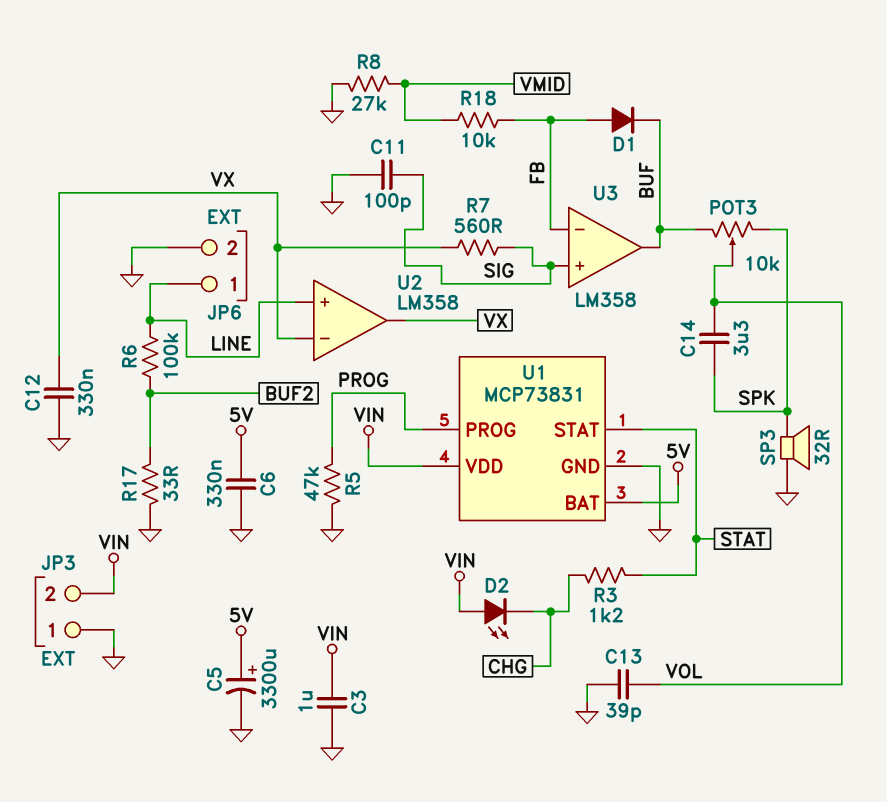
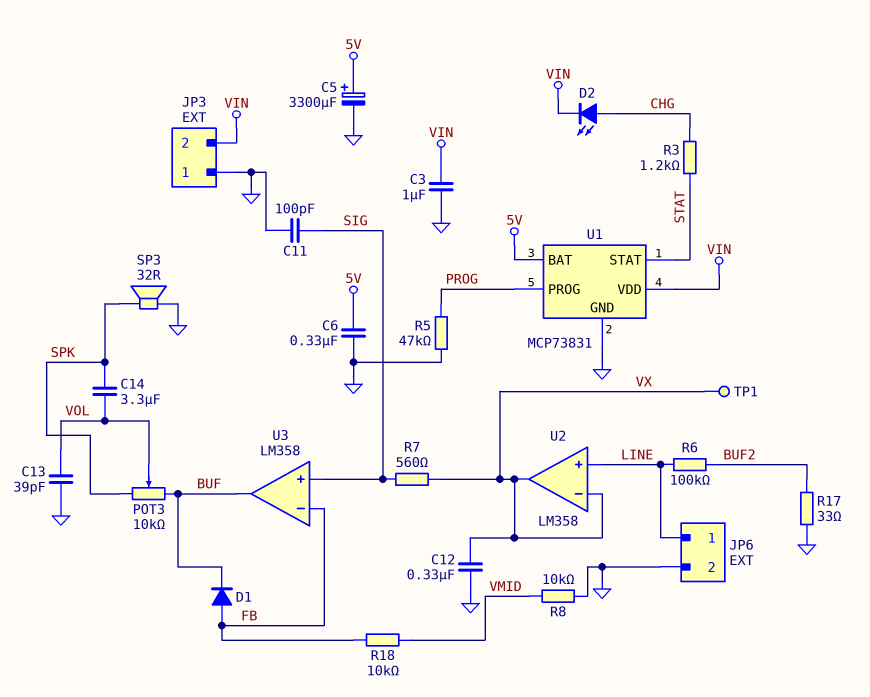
D2: LED (A VIN, K CHG) -> LED (A CHG, K VIN)
R8: 27k (GND, VMID) -> 10k (GND, VMID)
TP1: none -> test point (VX)

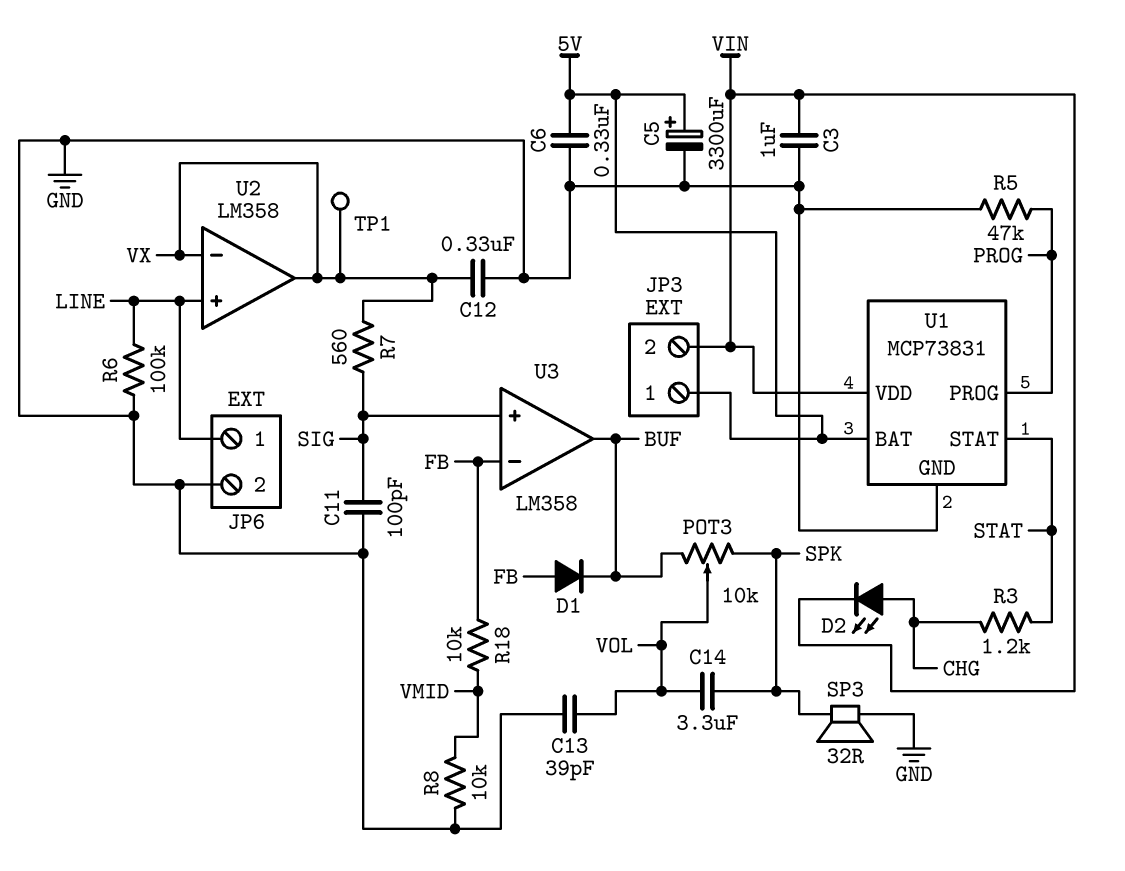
JP3 pin 1: GND -> 5V
R6: 100k (BUF2, LINE) -> 100k (GND, LINE)
R17: 33 (BUF2, GND) -> none

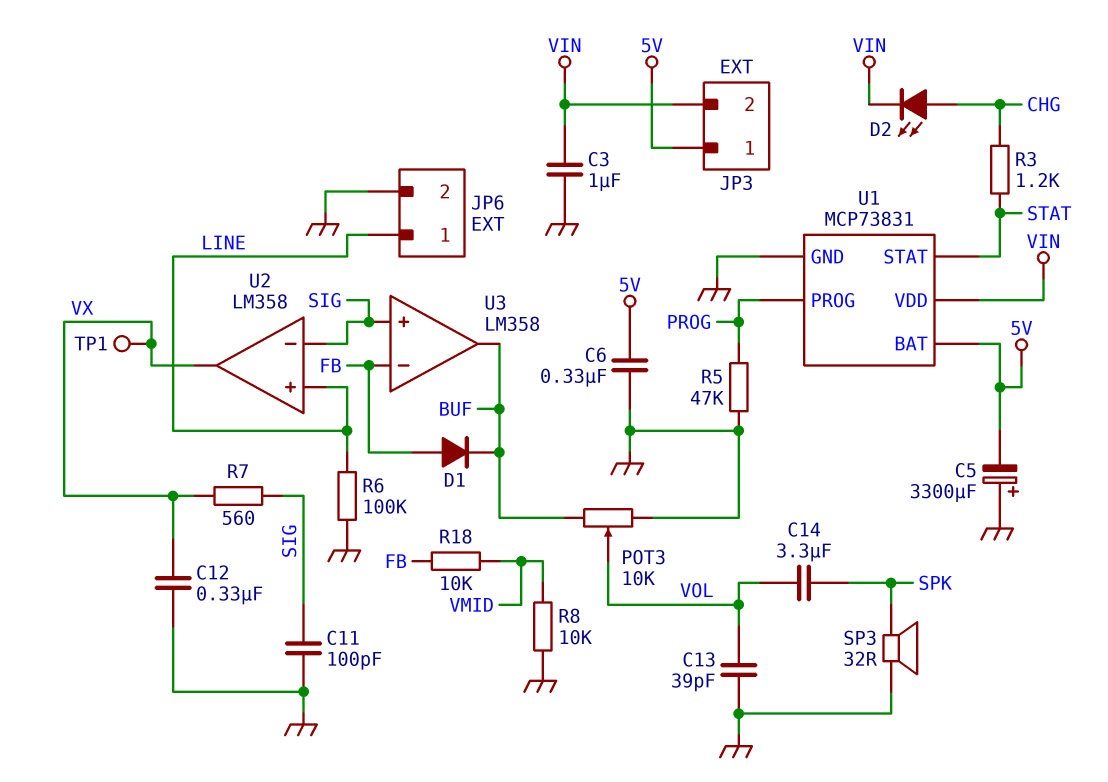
C5: 3300uF (plus 5V, minus GND) -> 3300uF (plus GND, minus 5V)
POT3: 10k (BUF, SPK, wiper VOL) -> 10k (BUF, GND, wiper VOL)
U2 pin in-: VX -> SIG

